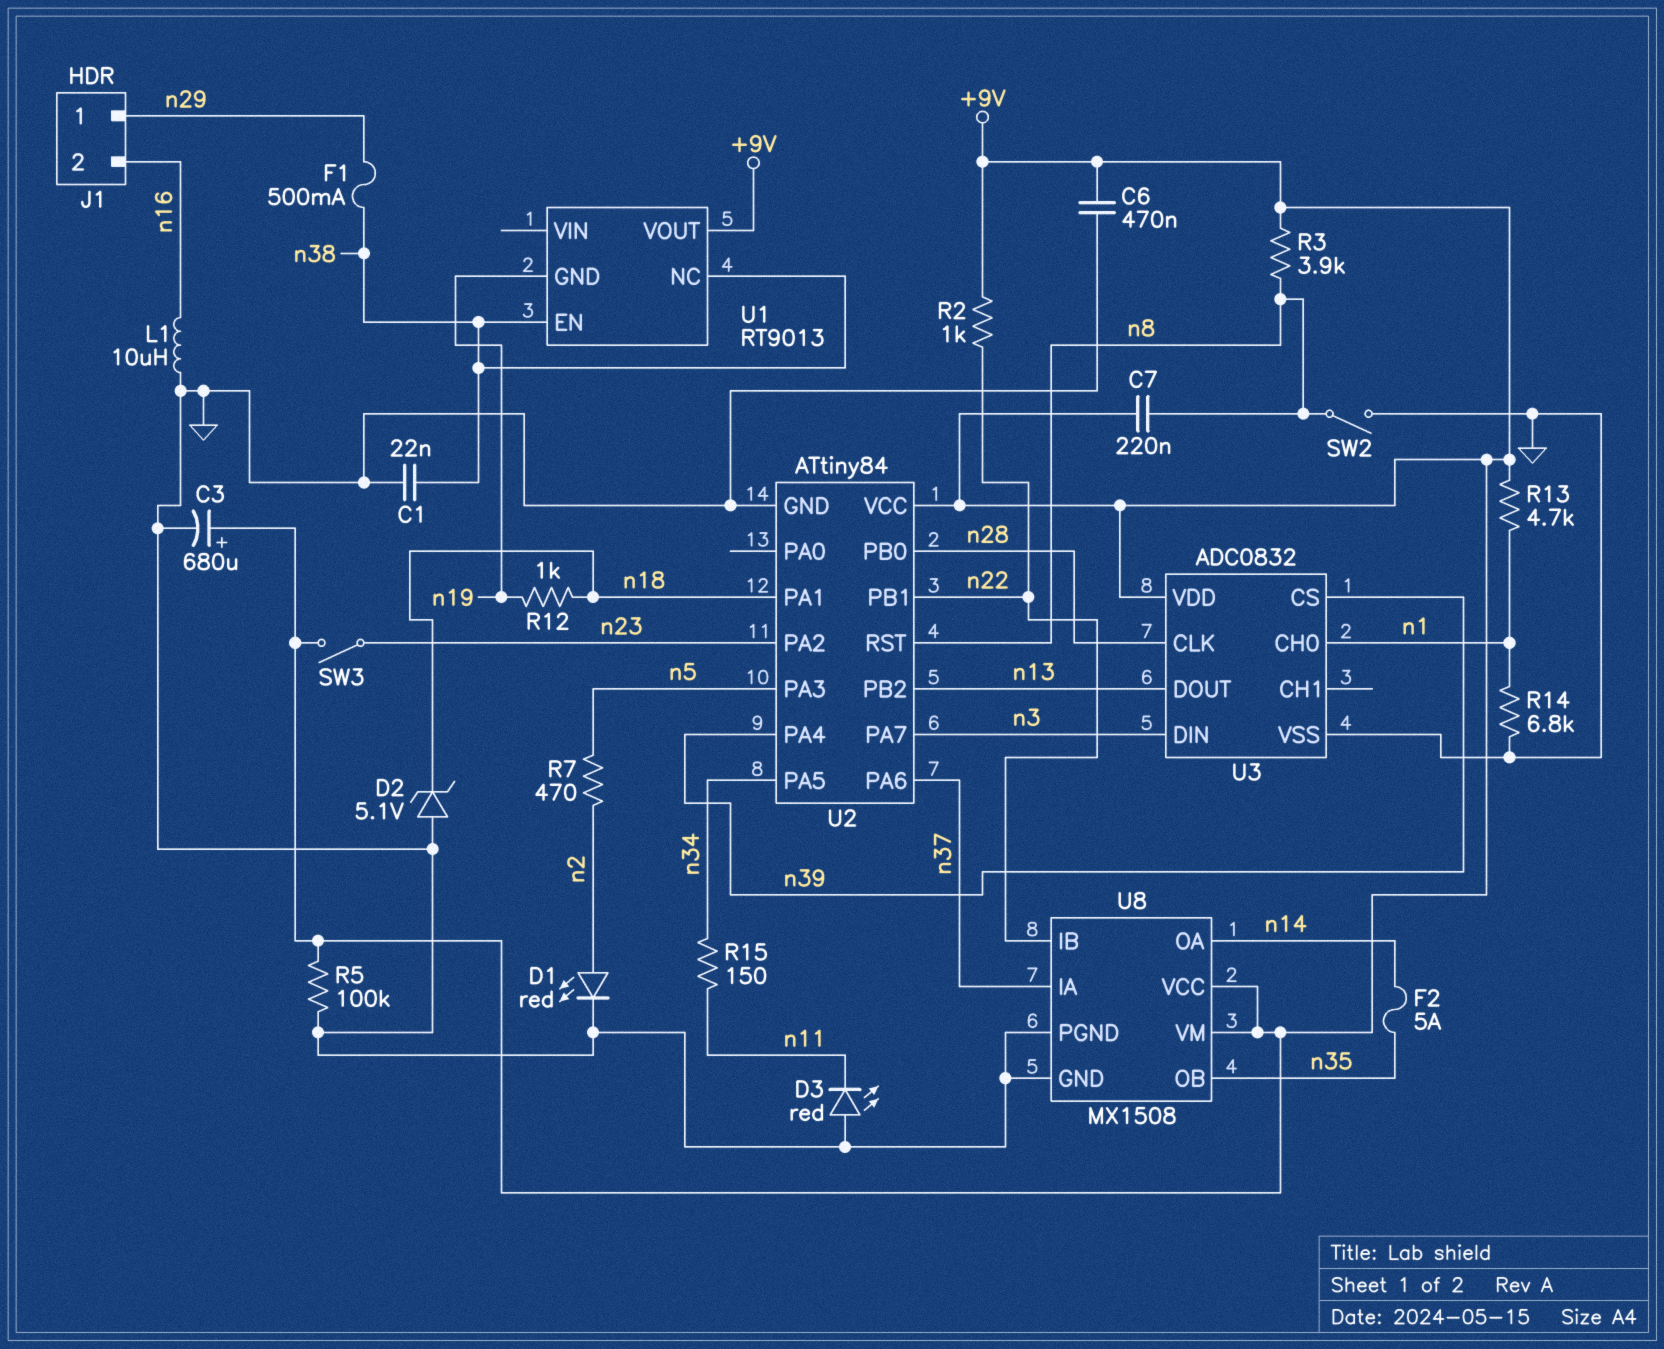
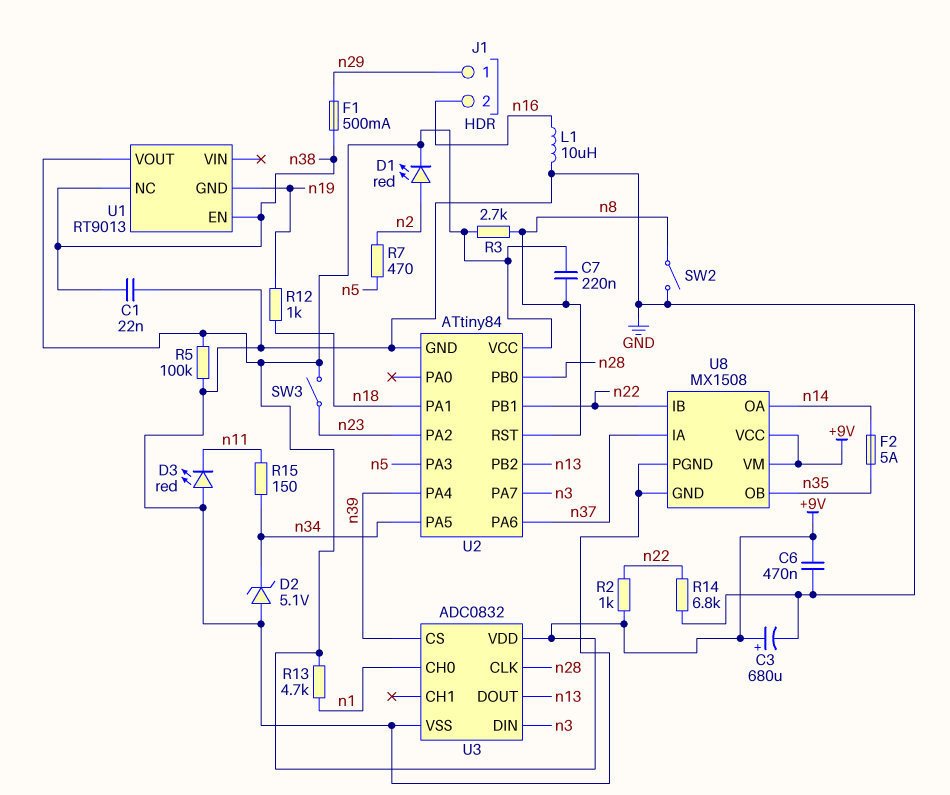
D1: LED red (A n2, K GND) -> LED red (A n2, K +9V)
D2: zener 5.1V (A GND, K n18) -> zener 5.1V (A GND, K n34)
R3: 3.9k (+9V, n8) -> 2.7k (+9V, n8)
R14: 6.8k (GND, n1) -> 6.8k (GND, n22)

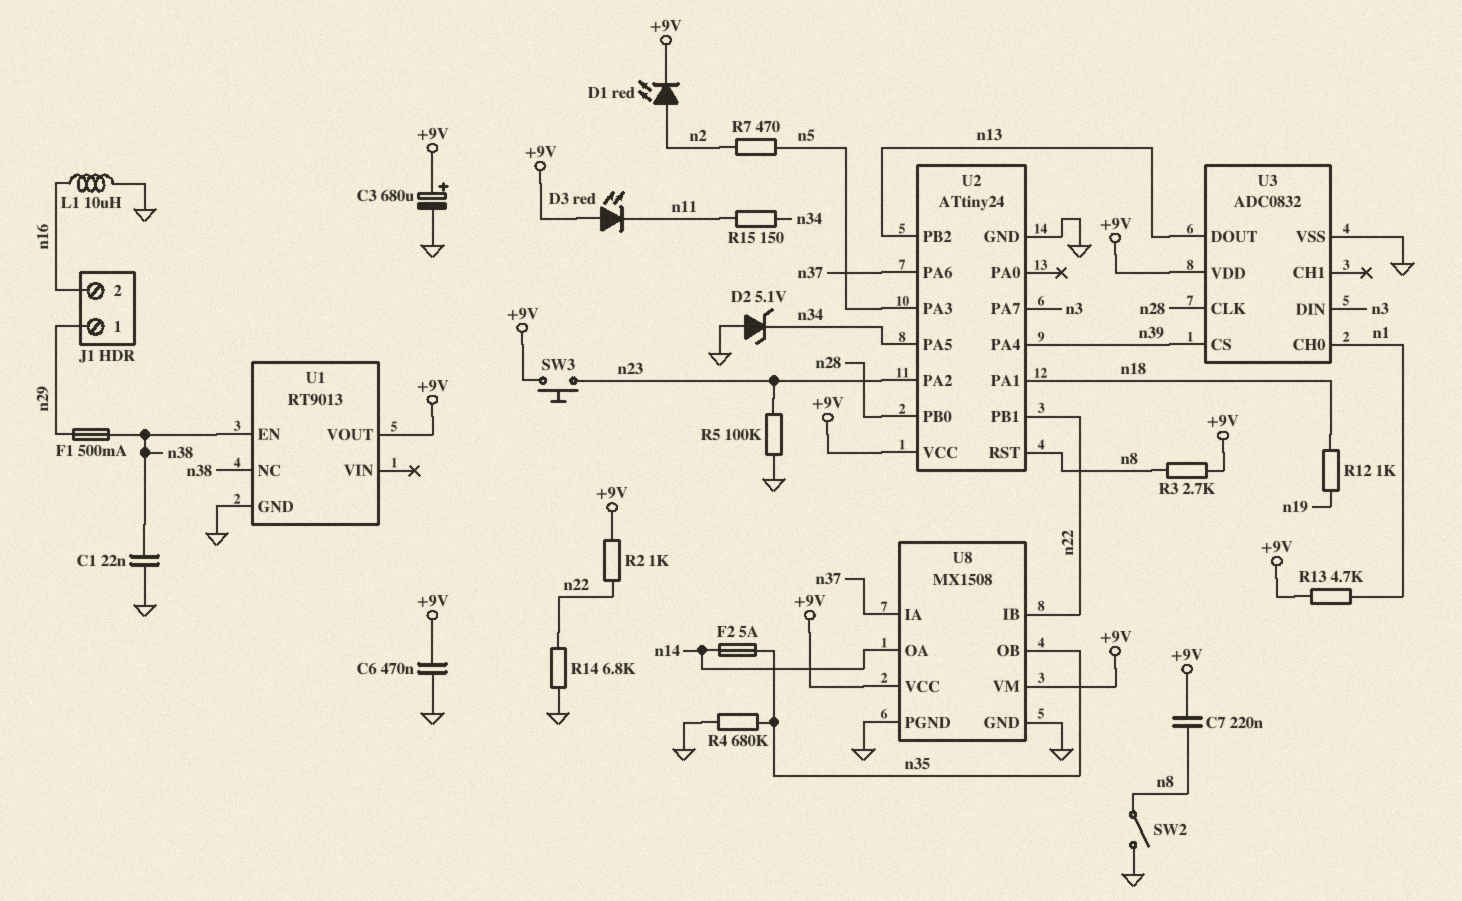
D3: LED red (A GND, K n11) -> LED red (A +9V, K n11)
R4: none -> 680k (GND, n35)
R5: 100k (+9V, GND) -> 100k (GND, n23)
SW3: switch (+9V, n23) -> button (+9V, n23)
U1 pin GND: n19 -> GND
U2: ATtiny84 -> ATtiny24

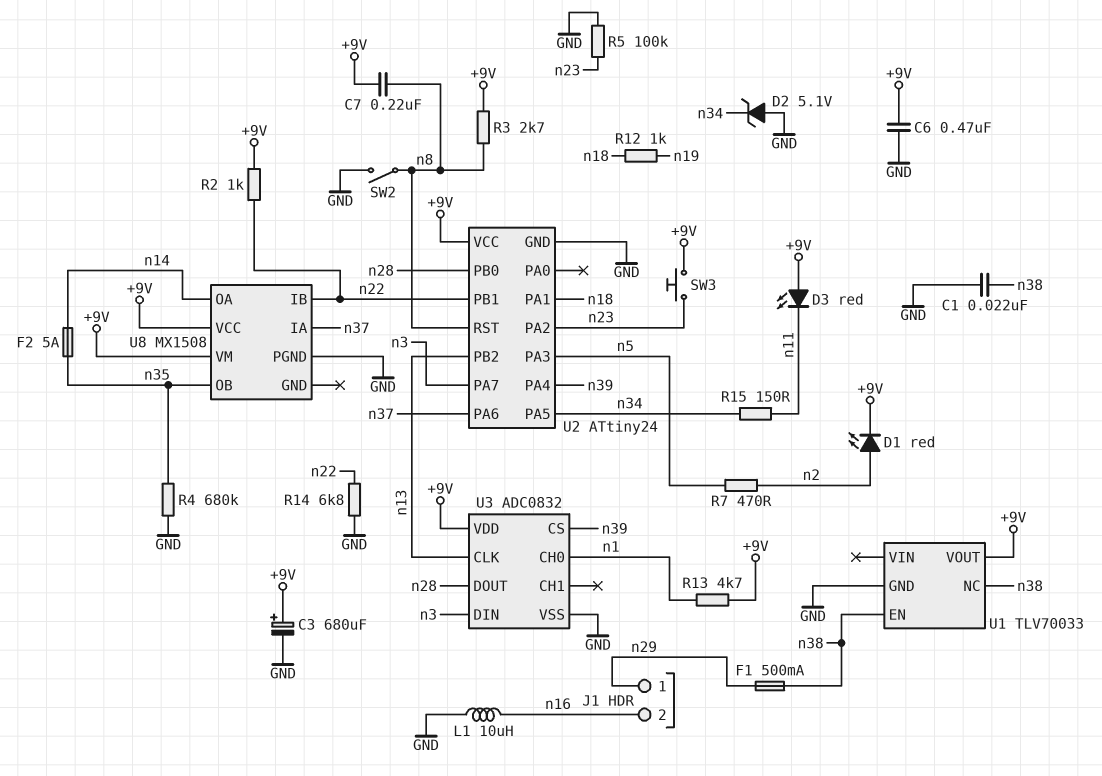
U1: RT9013 -> TLV70033
U3 pin CLK: n28 -> n13
U3 pin DOUT: n13 -> n28
U8 pin GND: GND -> none

